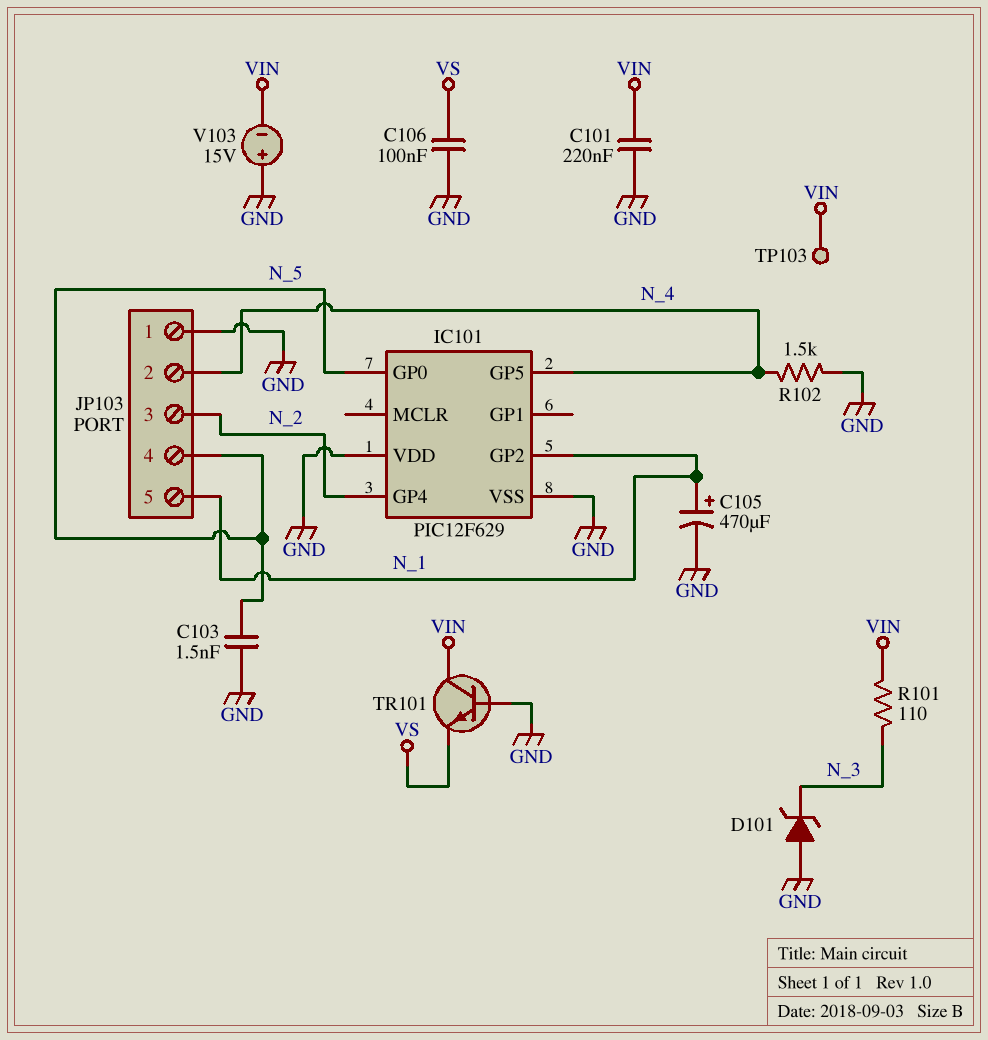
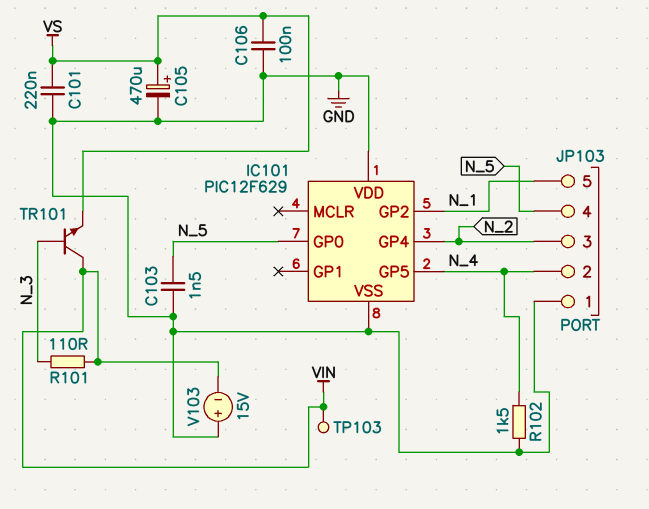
C101: 220nF (GND, VIN) -> 220nF (GND, VS)
C105: 470uF (plus N_1, minus GND) -> 470uF (plus VS, minus GND)
D101: zener (A GND, K N_3) -> none
TR101: NPN (B GND, C VIN, E VS) -> NPN (B N_3, C VIN, E VS)

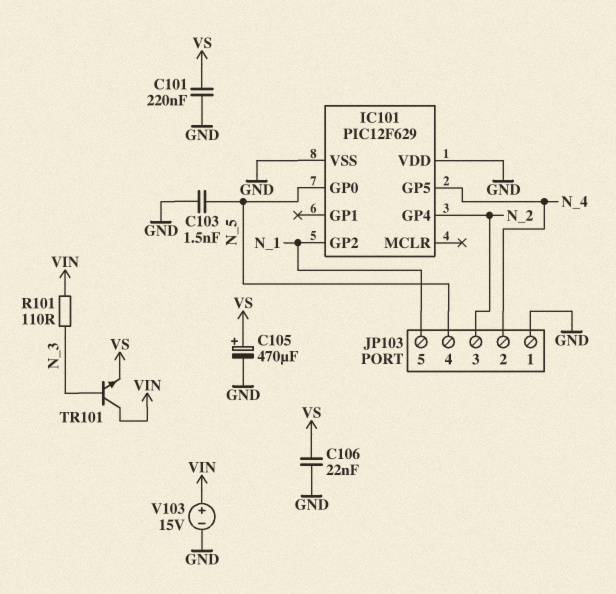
C106: 100nF (GND, VS) -> 22nF (GND, VS)
R102: 1.5k (GND, N_4) -> none
TP103: test point (VIN) -> none
V103: 15V (plus GND, minus VIN) -> 15V (plus VIN, minus GND)

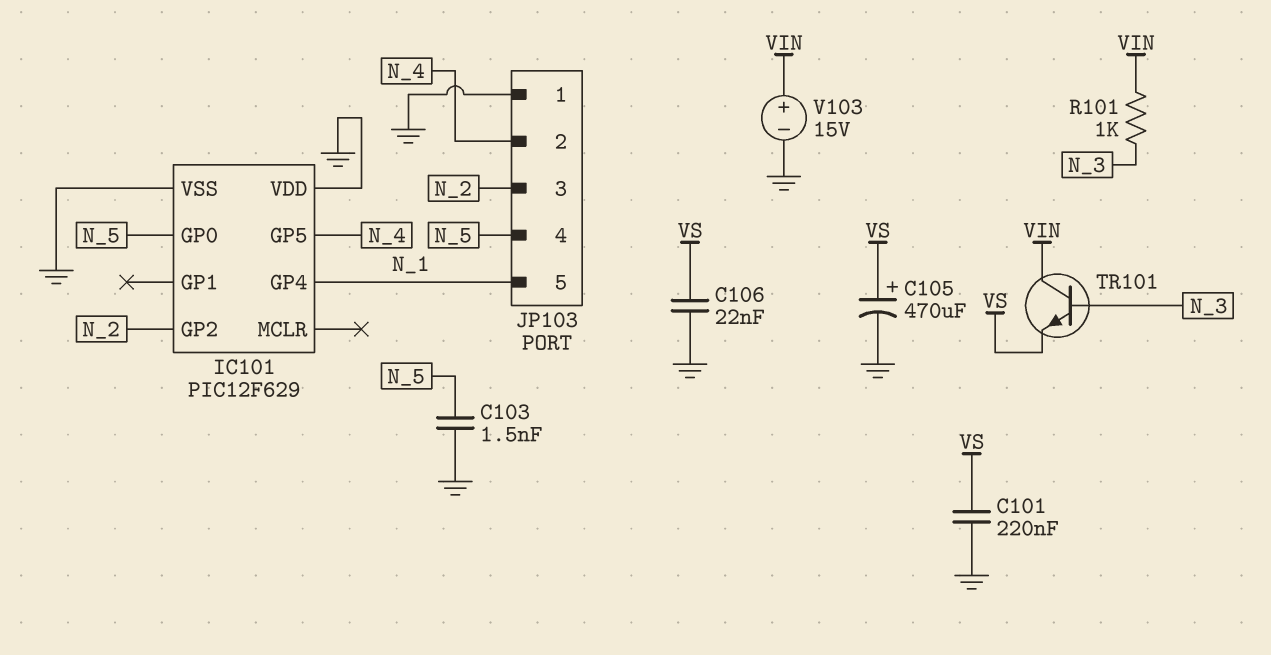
IC101 pin GP2: N_1 -> N_2
IC101 pin GP4: N_2 -> N_1
R101: 110 (N_3, VIN) -> 1k (N_3, VIN)

